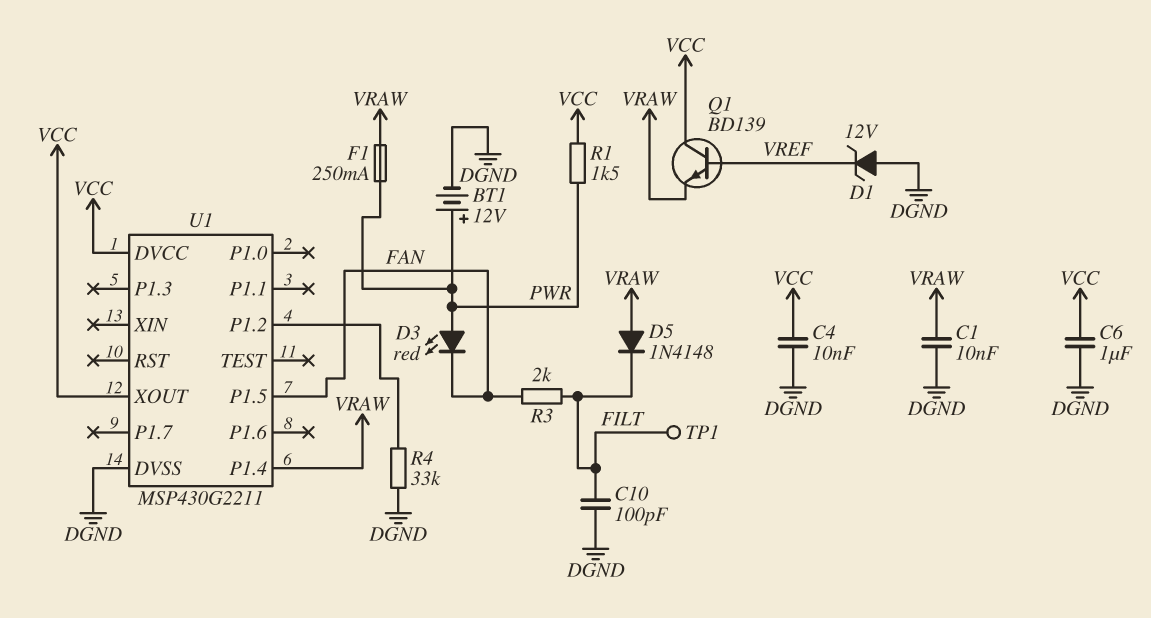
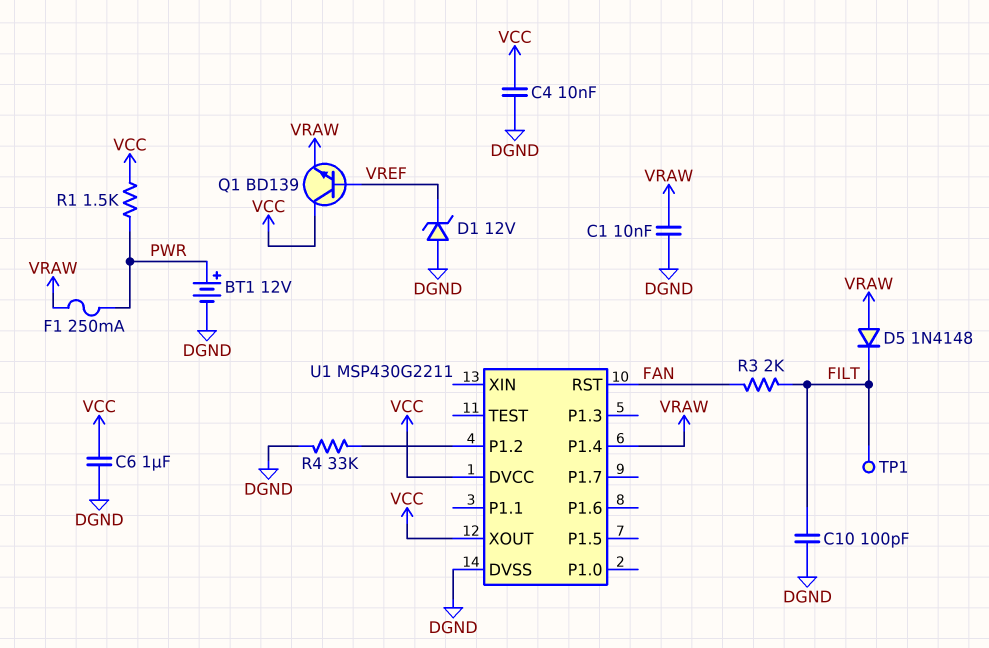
D3: LED red (A PWR, K FAN) -> none
U1 pin P1.5: FAN -> none
U1 pin RST: none -> FAN

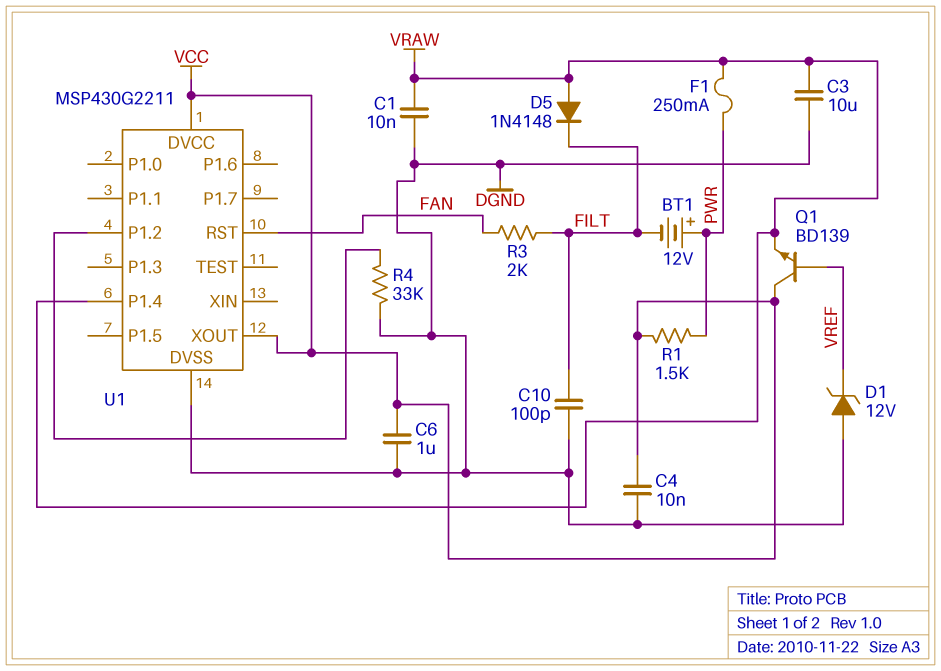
BT1: 12V (plus PWR, minus DGND) -> 12V (plus PWR, minus FILT)
C3: none -> 10uF (DGND, VRAW)
TP1: test point (FILT) -> none

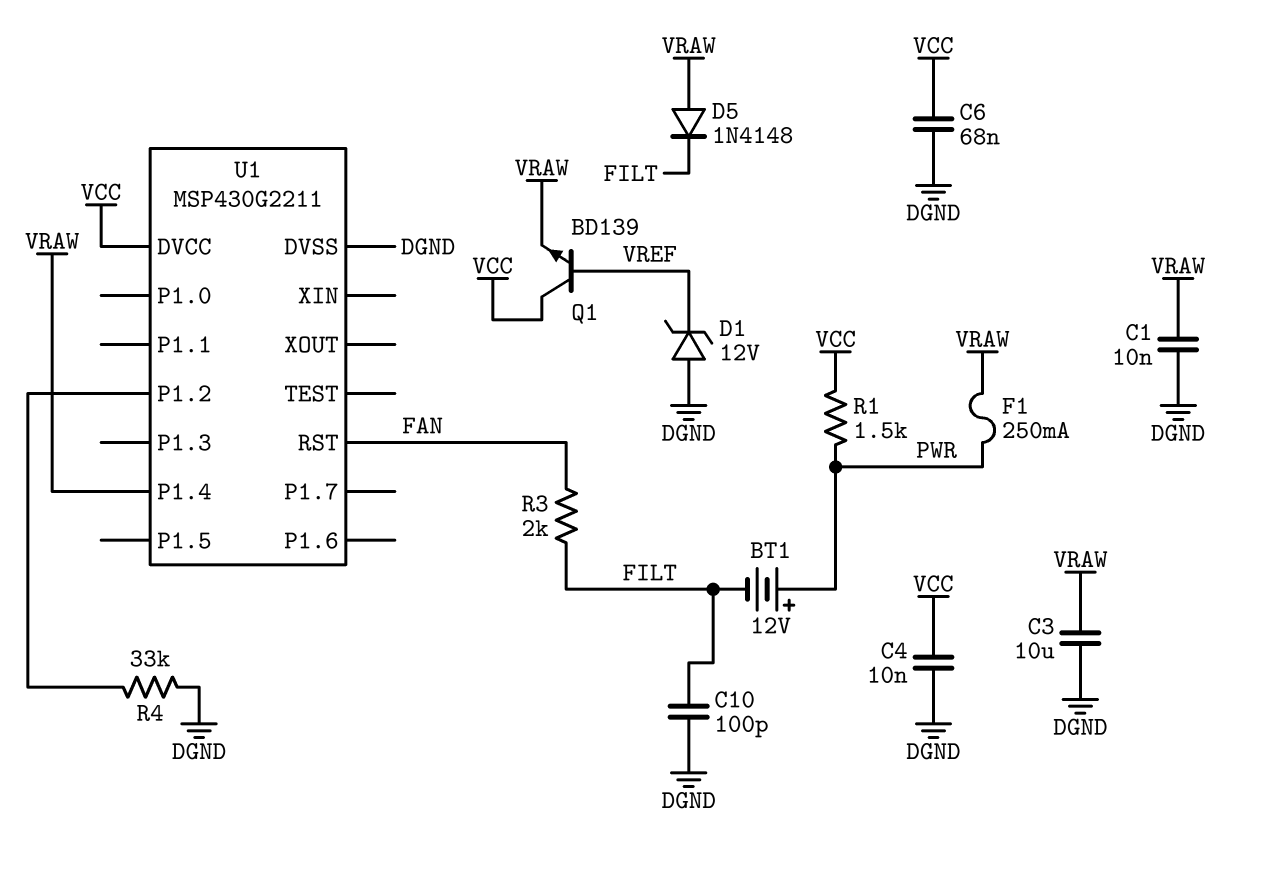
C6: 1uF (DGND, VCC) -> 68nF (DGND, VCC)
U1 pin XOUT: VCC -> none

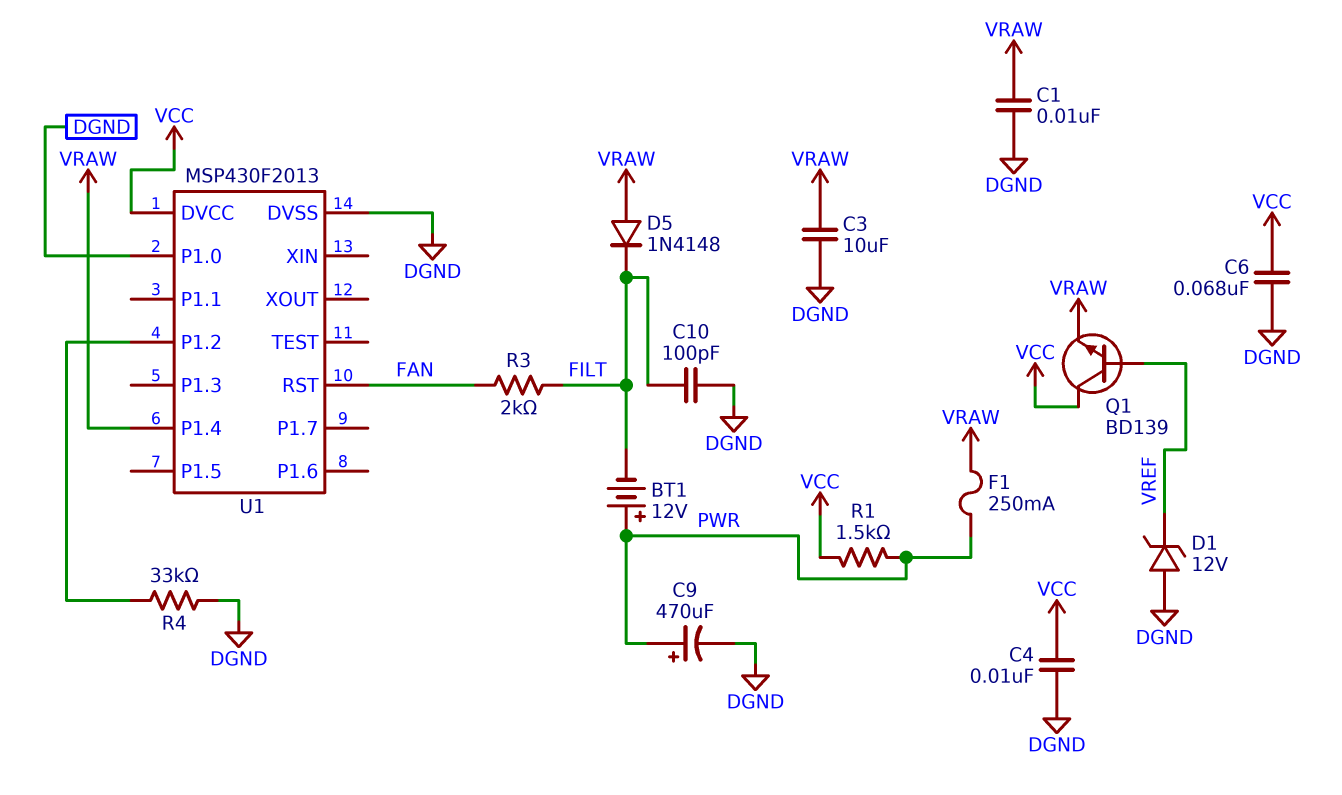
C9: none -> 470uF (plus PWR, minus DGND)
U1: MSP430G2211 -> MSP430F2013
U1 pin P1.0: none -> DGND

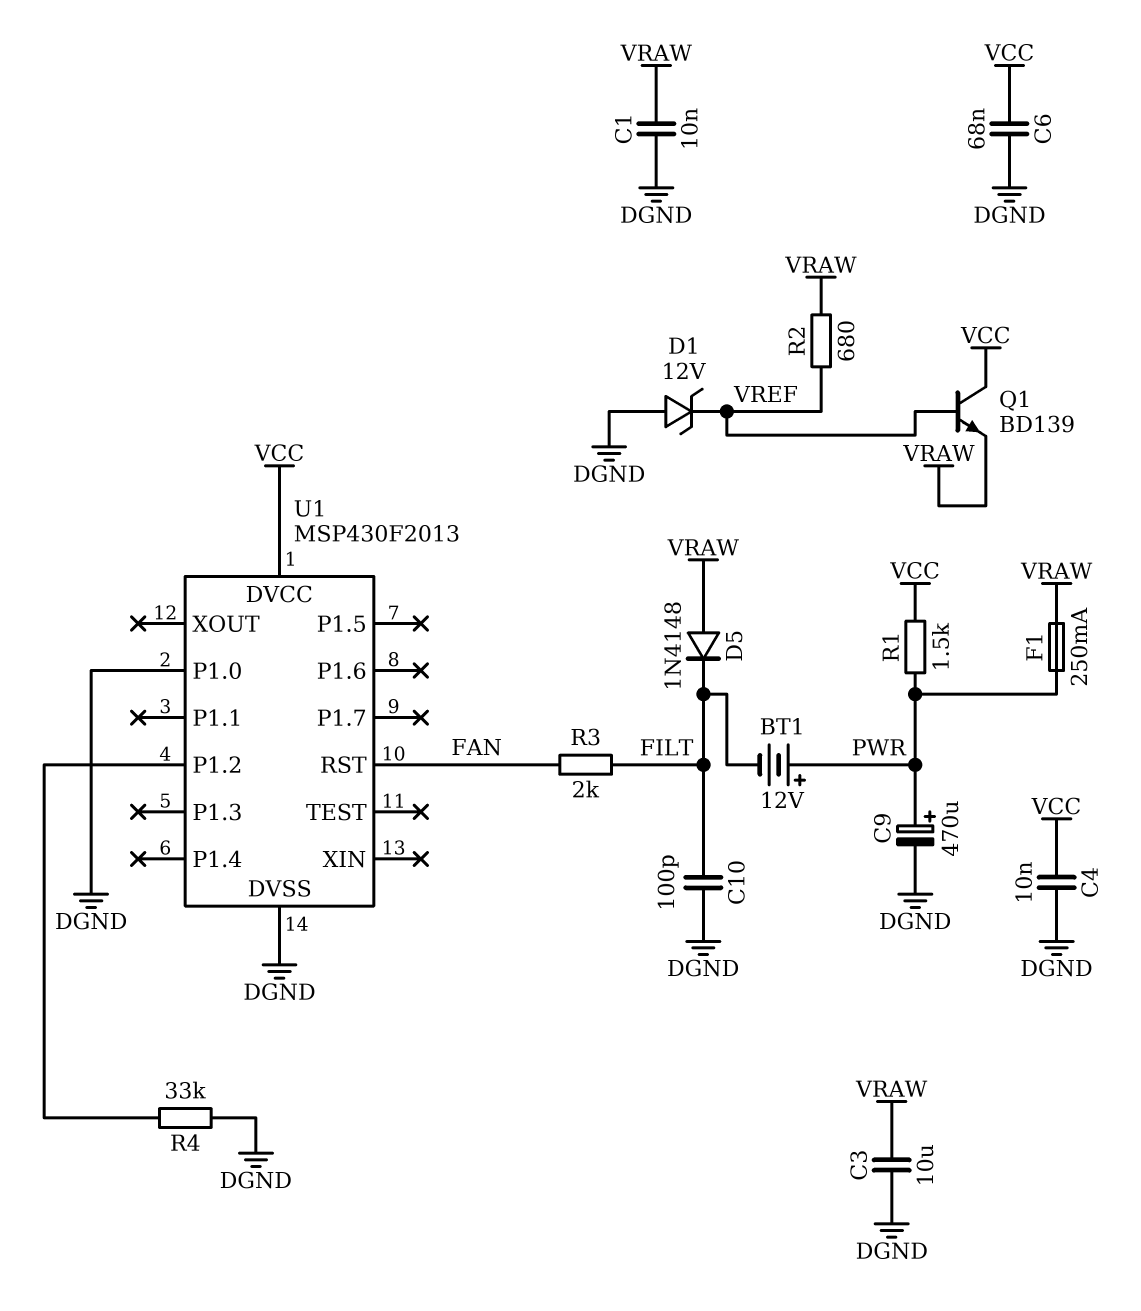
R2: none -> 680 (VRAW, VREF)
U1 pin P1.4: VRAW -> none

